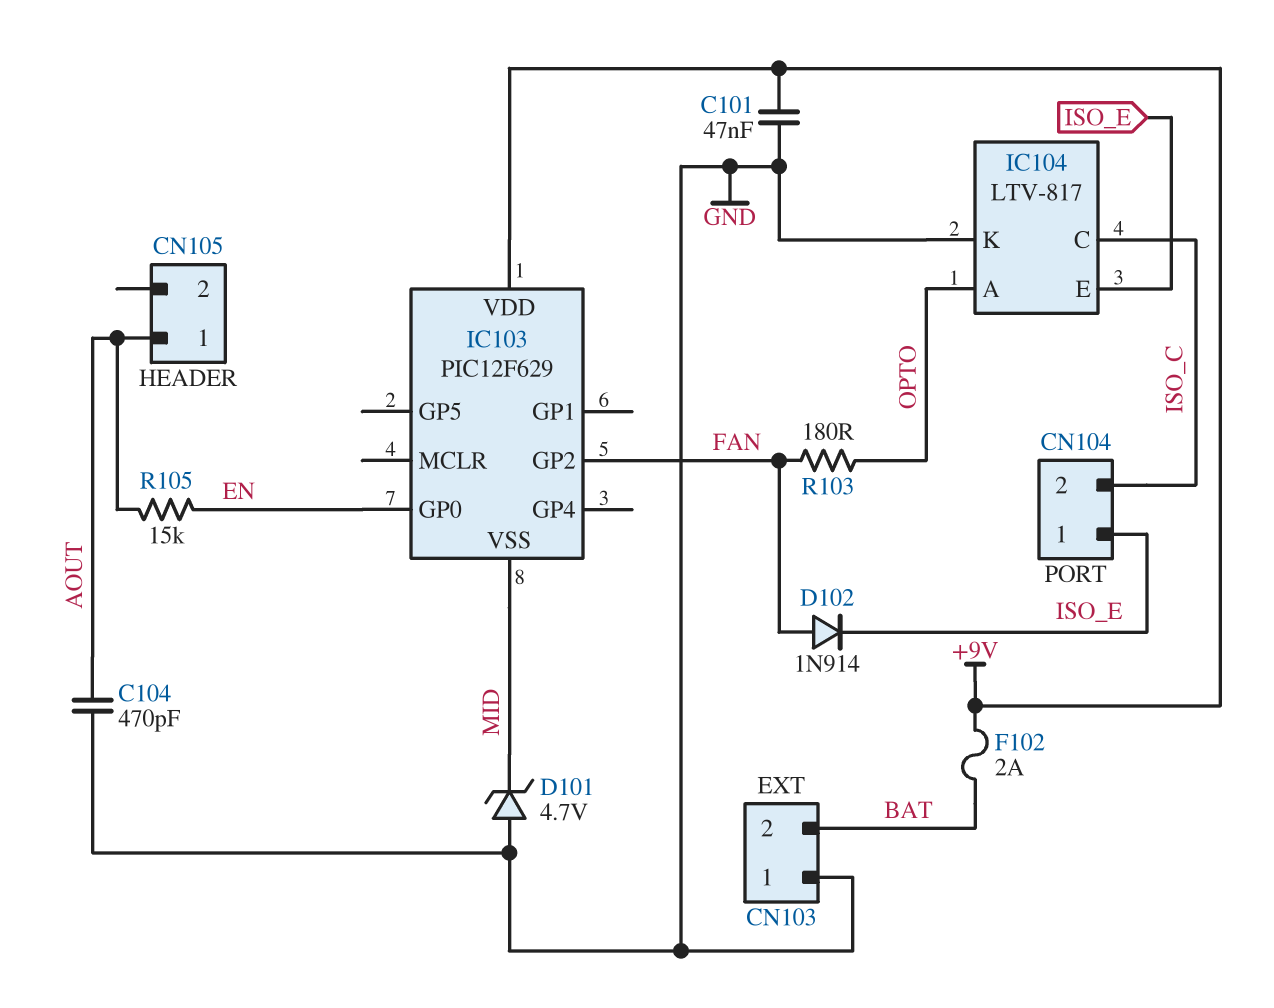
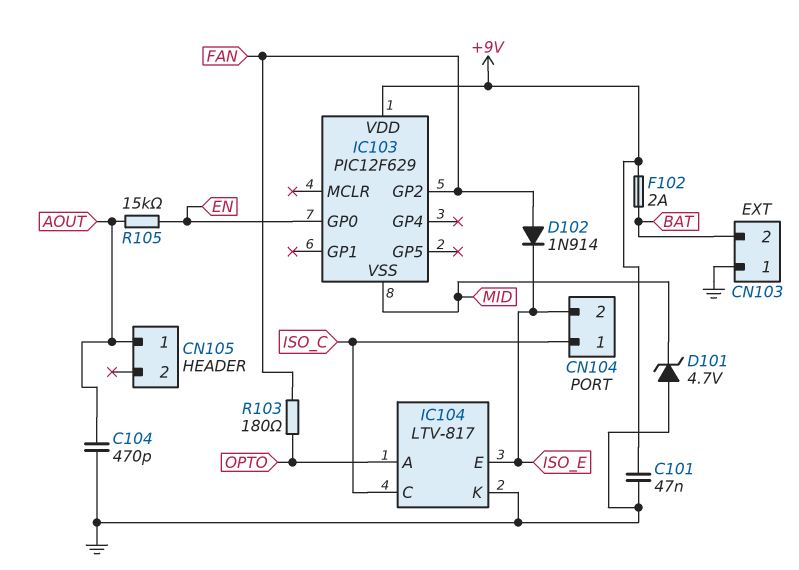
CN104 pin 1: ISO_E -> ISO_C
CN104 pin 2: ISO_C -> ISO_E

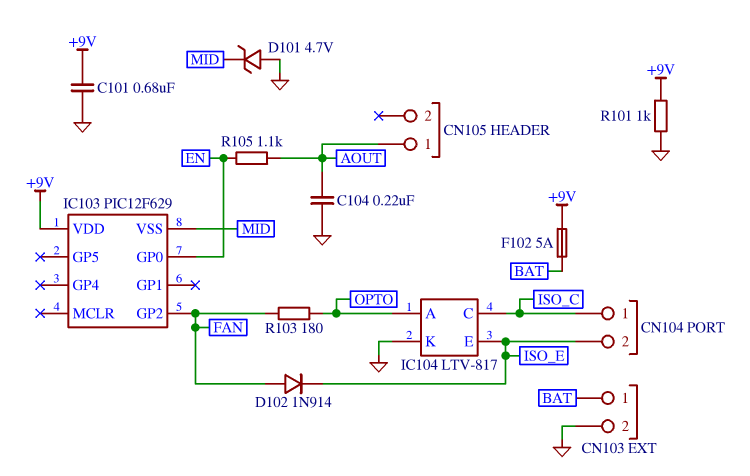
C101: 47nF (+9V, GND) -> 680nF (+9V, GND)
C104: 470pF (AOUT, GND) -> 220nF (AOUT, GND)
CN103 pin 1: GND -> BAT
CN103 pin 2: BAT -> GND
F102: 2A (+9V, BAT) -> 5A (+9V, BAT)
R101: none -> 1k (+9V, GND)
R105: 15k (AOUT, EN) -> 1.1k (AOUT, EN)

